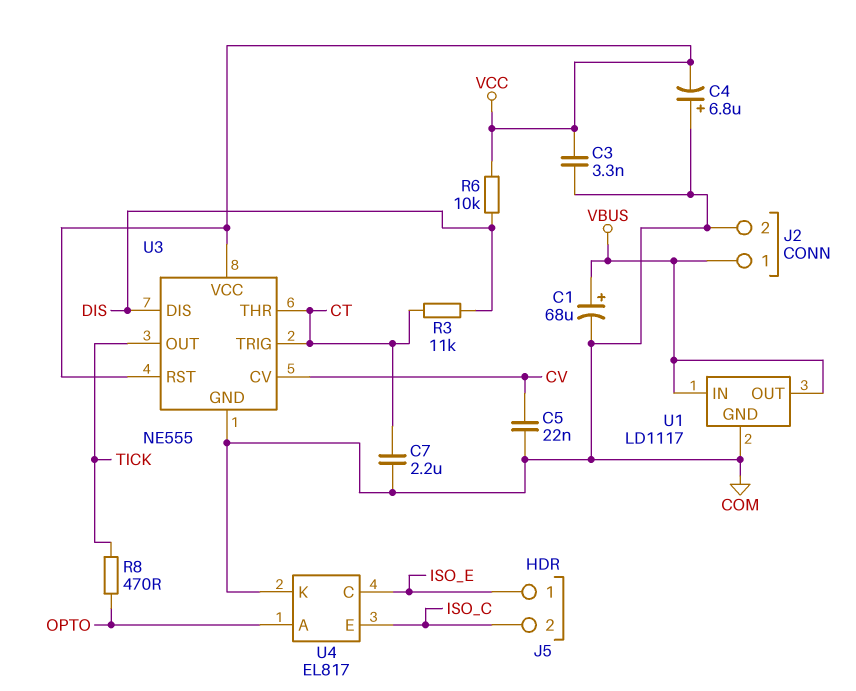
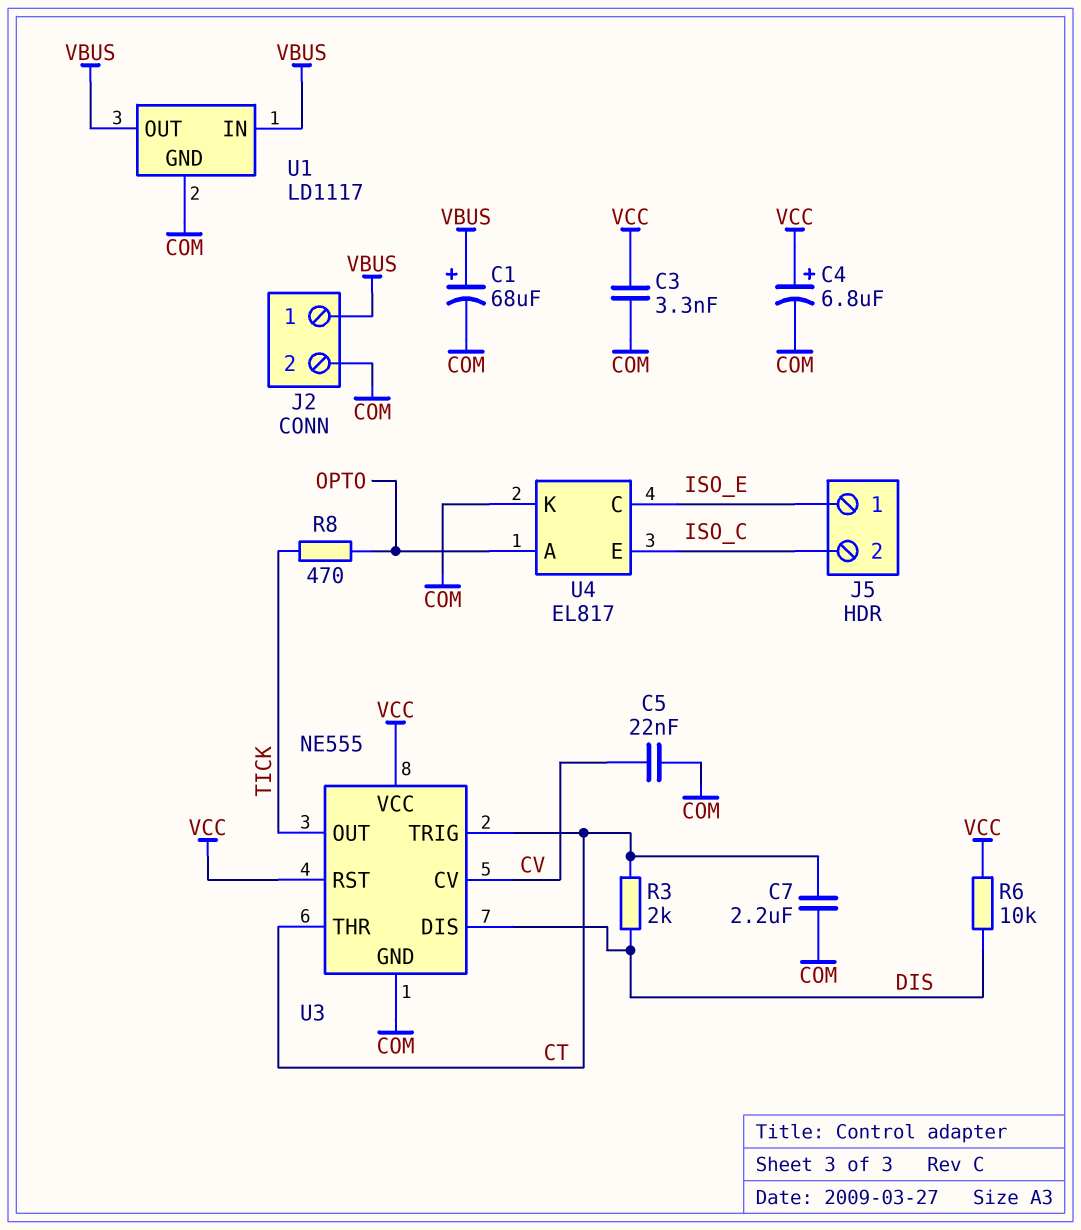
C4: 6.8uF (plus COM, minus VCC) -> 6.8uF (plus VCC, minus COM)
R3: 11k (CT, DIS) -> 2k (CT, DIS)

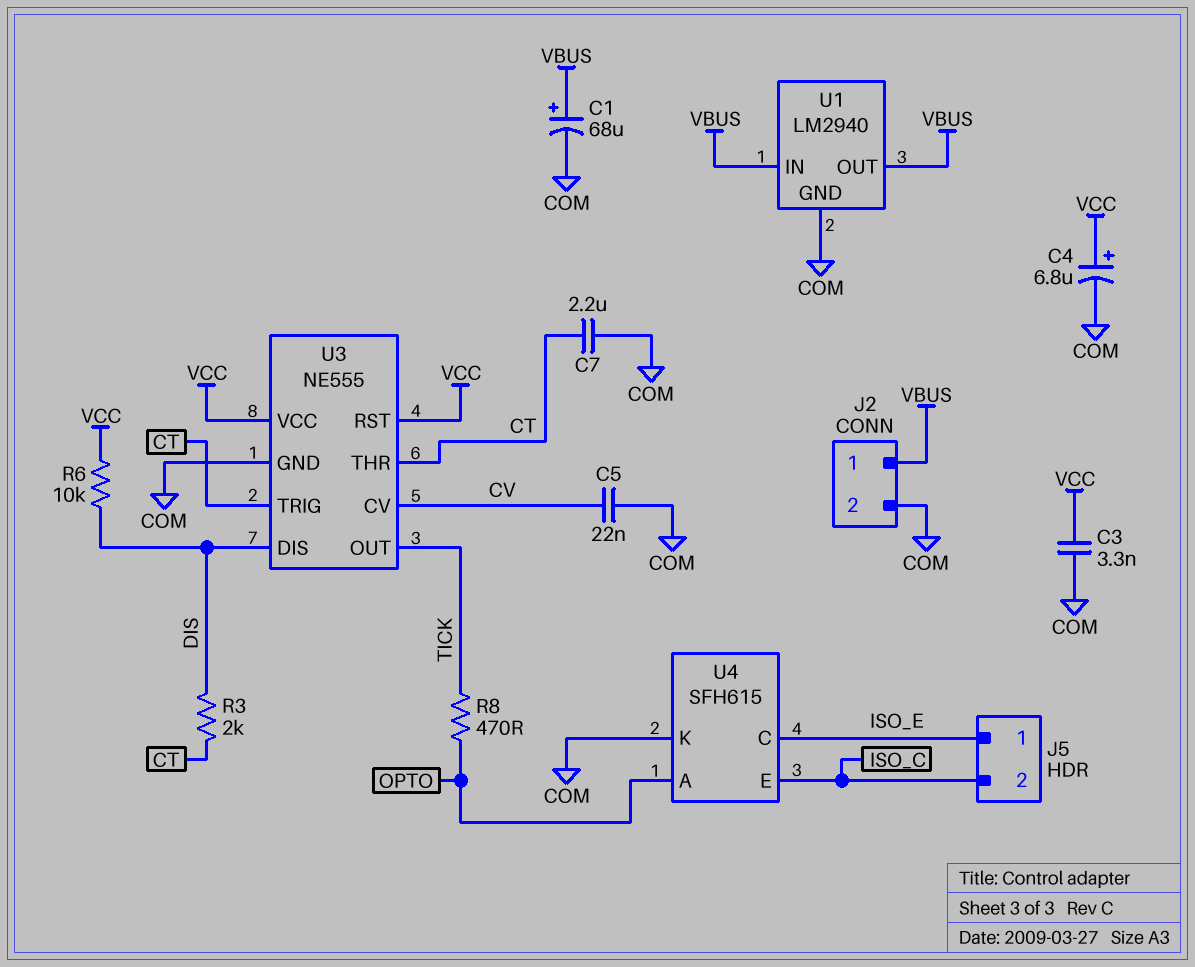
U1: LD1117 -> LM2940
U4: EL817 -> SFH615

